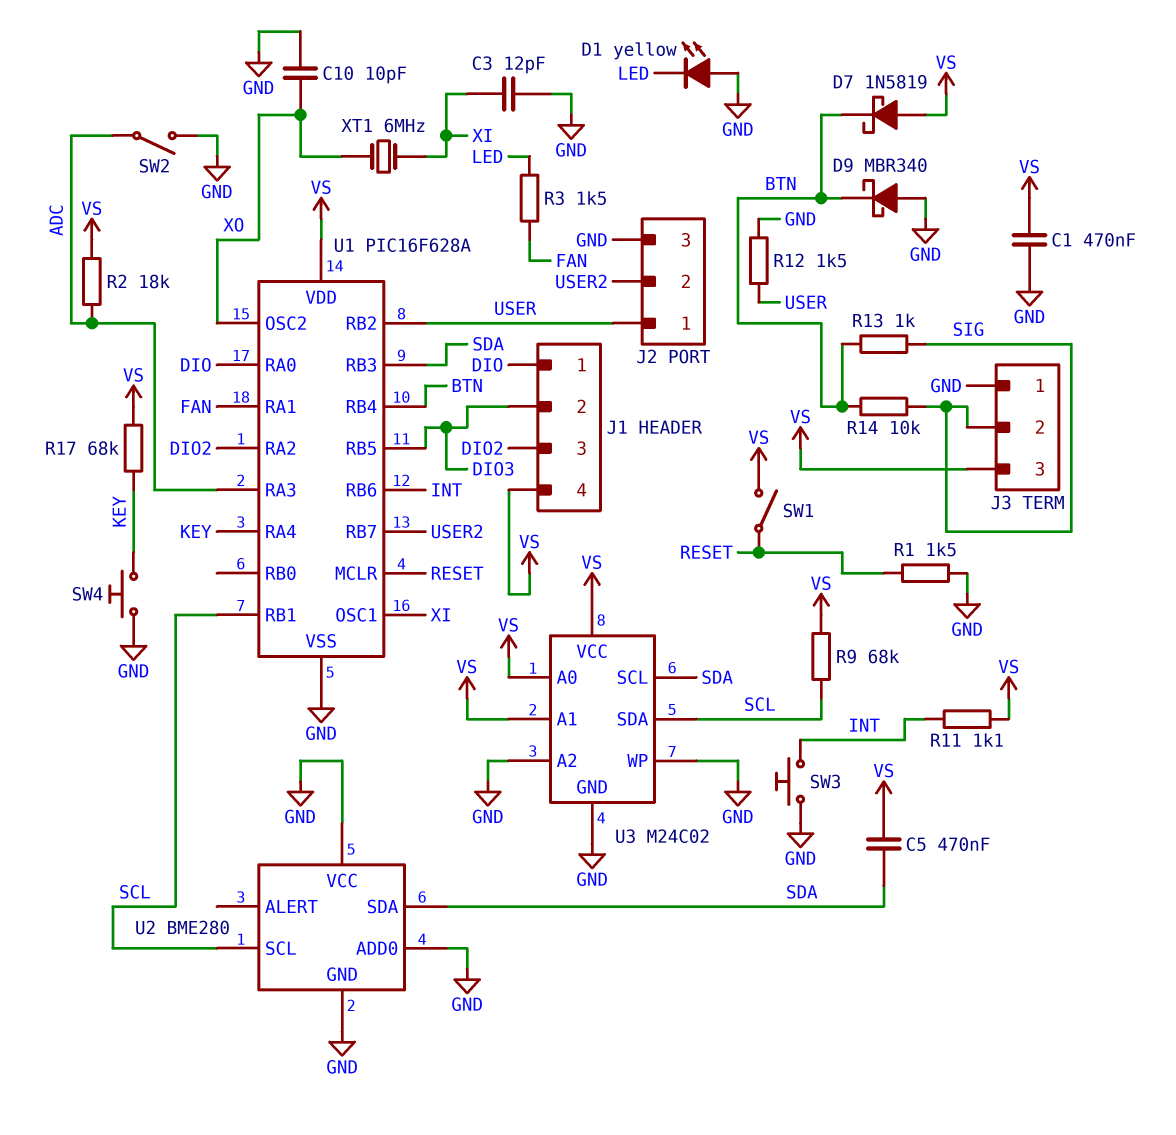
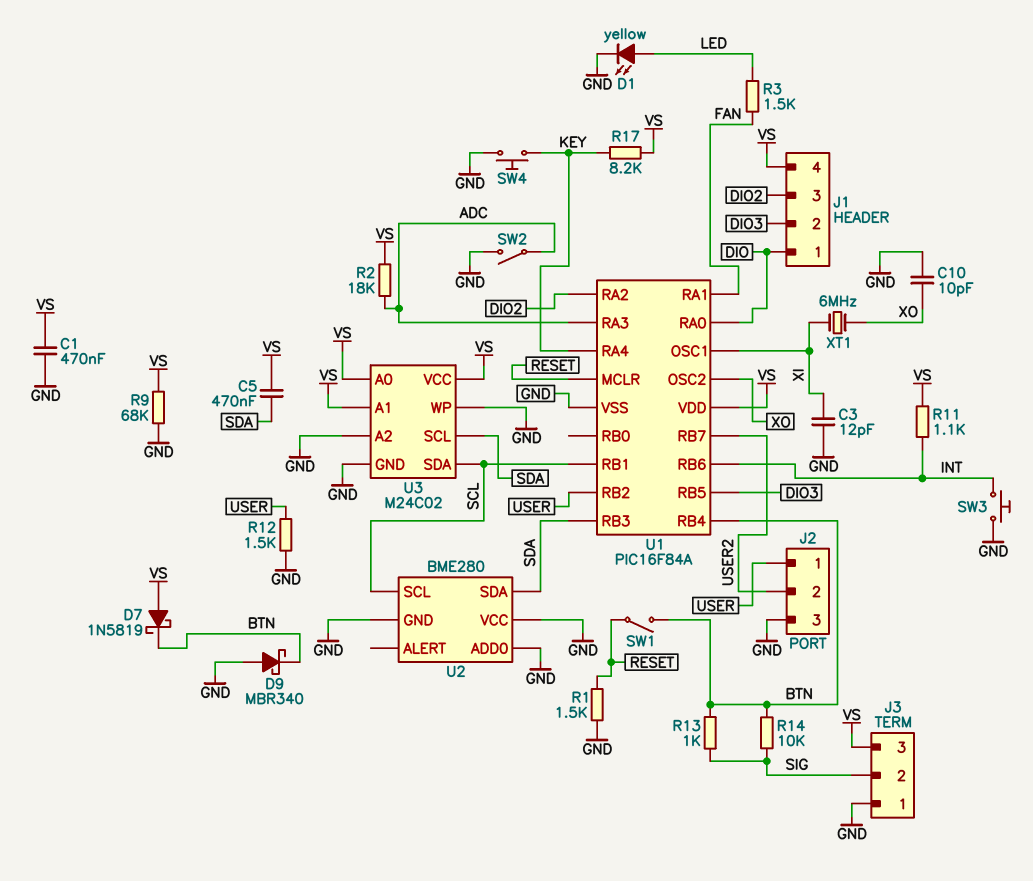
D1: LED yellow (A GND, K LED) -> LED yellow (A LED, K GND)
R9: 68k (SCL, VS) -> 68k (GND, VS)
R17: 68k (KEY, VS) -> 8.2k (KEY, VS)
SW1: switch (RESET, VS) -> switch (BTN, RESET)
U1: PIC16F628A -> PIC16F84A

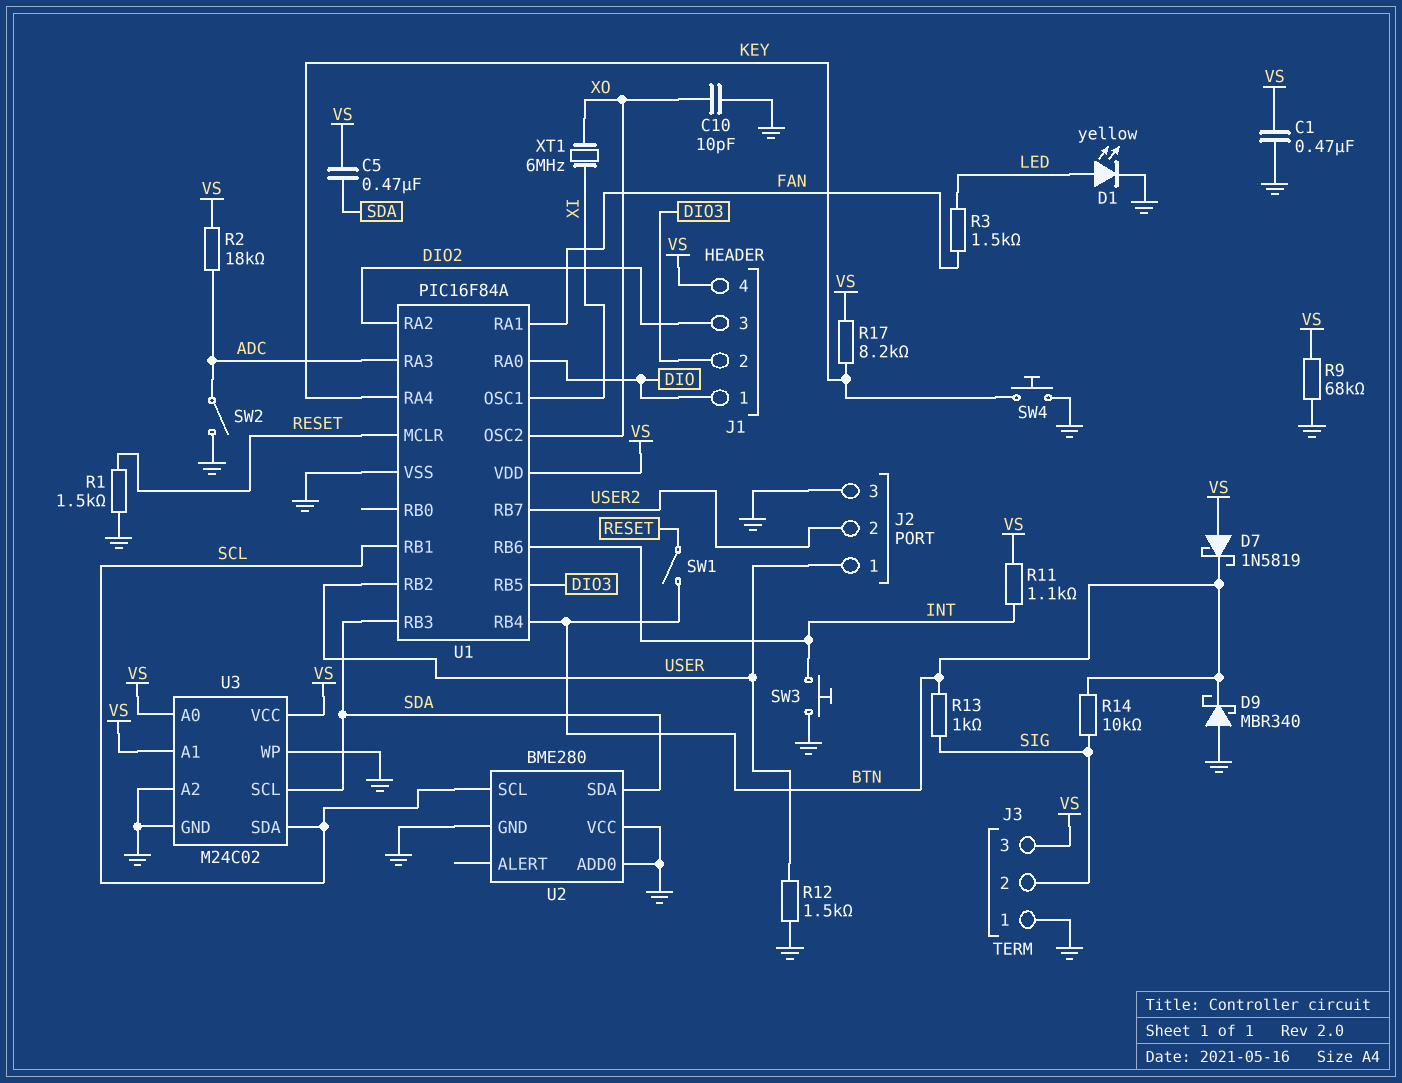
C3: 12pF (GND, XI) -> none

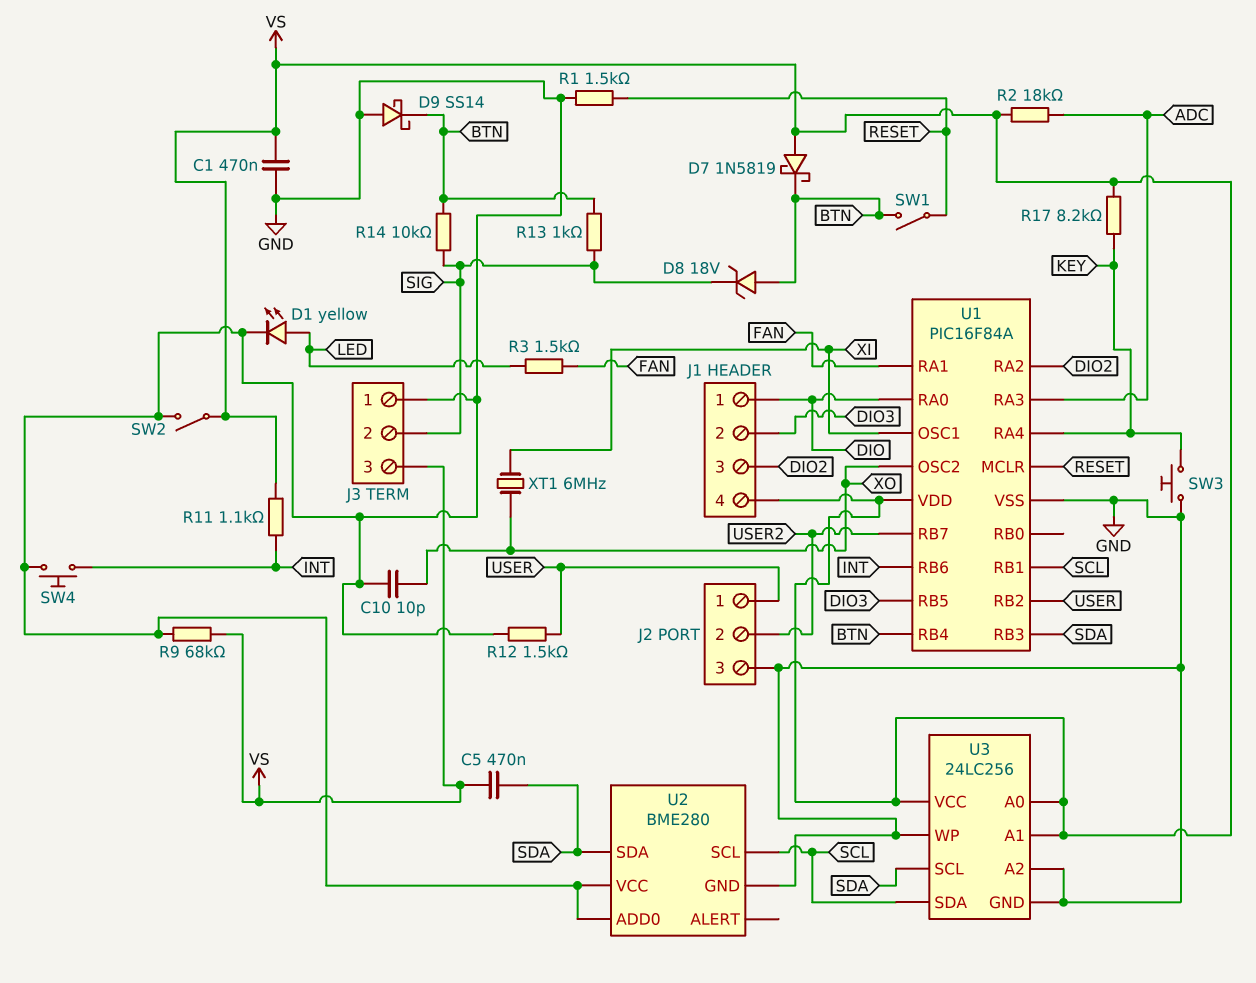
D8: none -> zener 18V (A BTN, K SIG)
D9: schottky MBR340 (A GND, K BTN) -> schottky SS14 (A GND, K BTN)
SW2: switch (ADC, GND) -> switch (GND, VS)
SW3: button (GND, INT) -> button (GND, KEY)
SW4: button (GND, KEY) -> button (GND, INT)
U3: M24C02 -> 24LC256

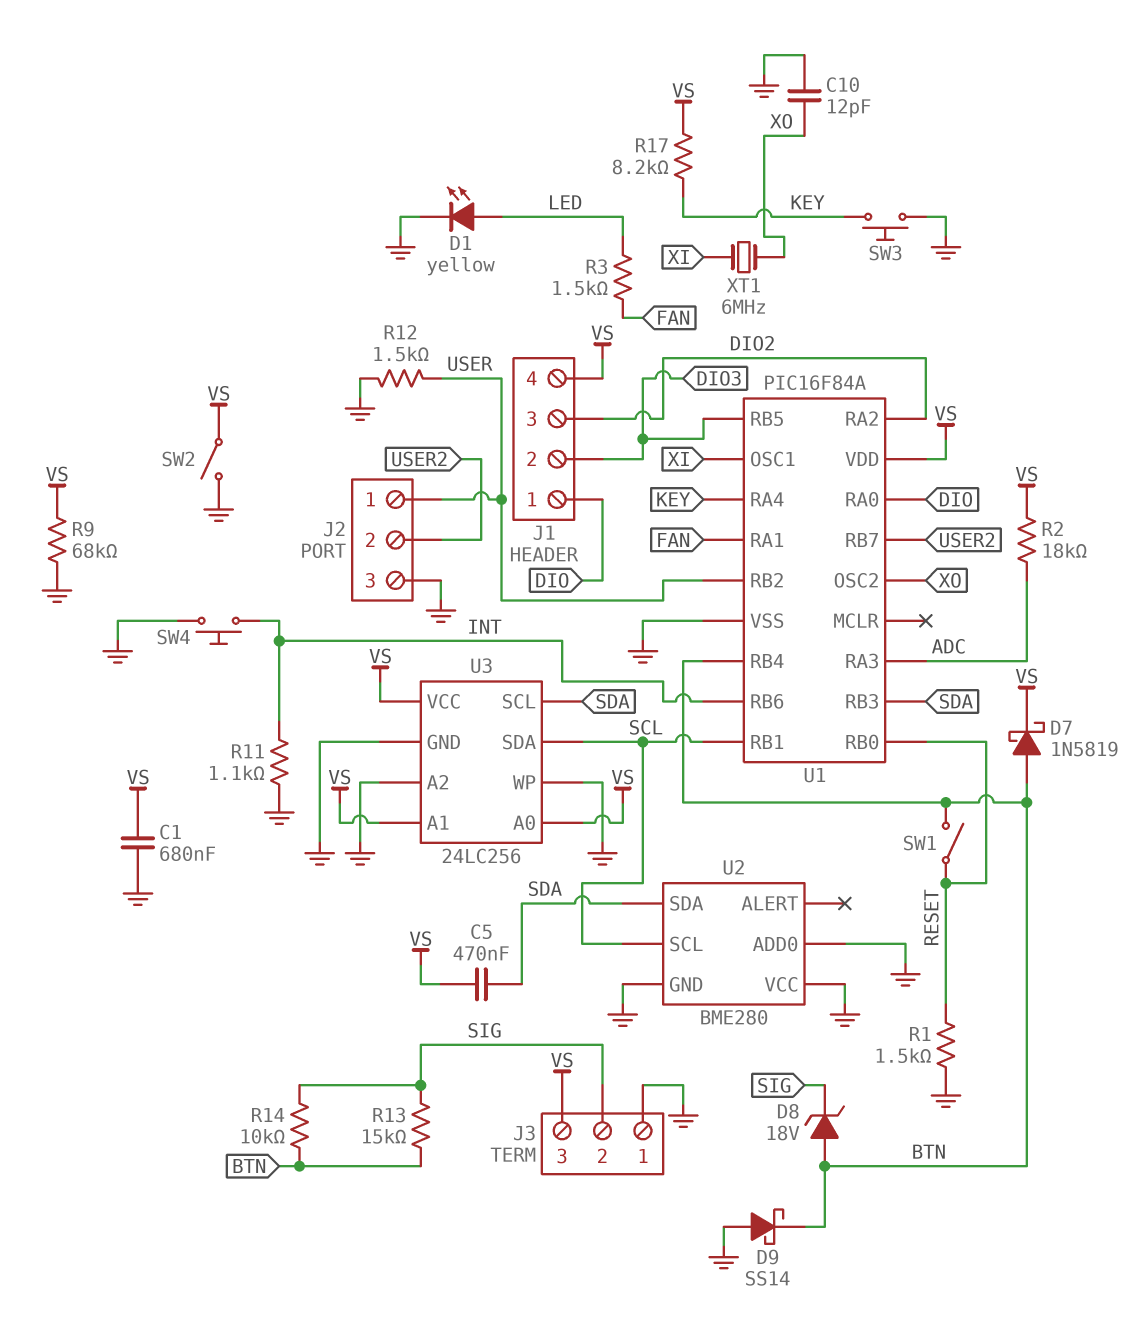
C1: 470nF (GND, VS) -> 680nF (GND, VS)
C10: 10pF (GND, XO) -> 12pF (GND, XO)
D7: schottky 1N5819 (A VS, K BTN) -> schottky 1N5819 (A BTN, K VS)
R11: 1.1k (INT, VS) -> 1.1k (GND, INT)
R13: 1k (BTN, SIG) -> 15k (BTN, SIG)
U1 pin MCLR: RESET -> none
U1 pin RB0: none -> RESET

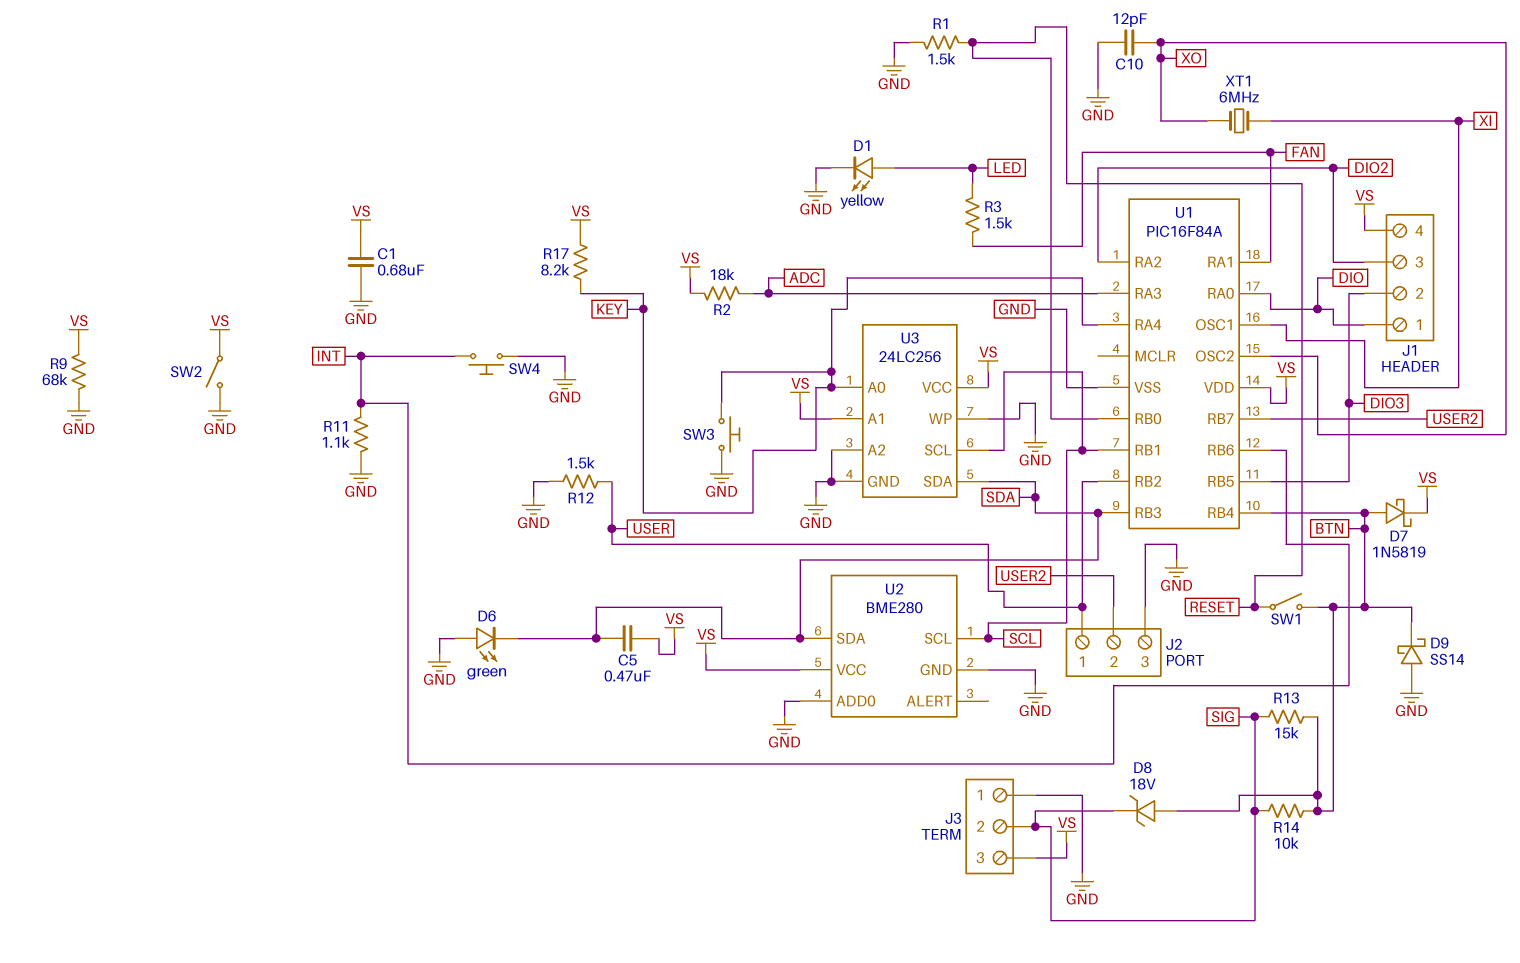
D6: none -> LED green (A GND, K SDA)
U2 pin VCC: GND -> VS
U3 pin A0: VS -> KEY
U3 pin SCL: SDA -> SCL
U3 pin SDA: SCL -> SDA

